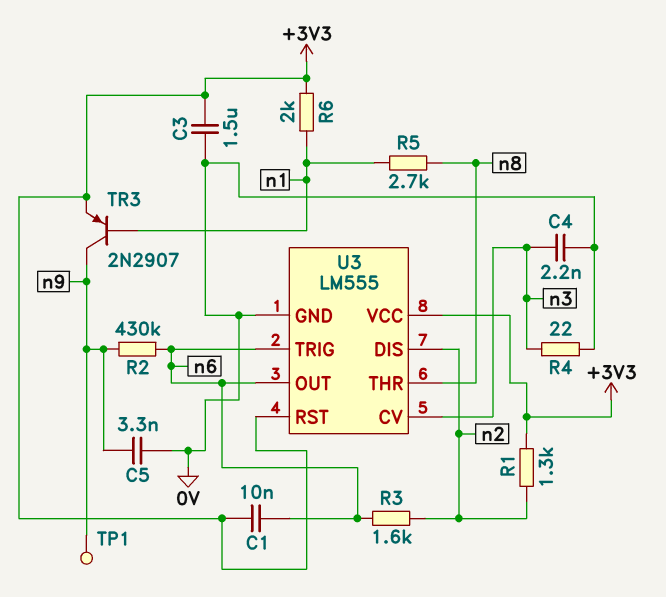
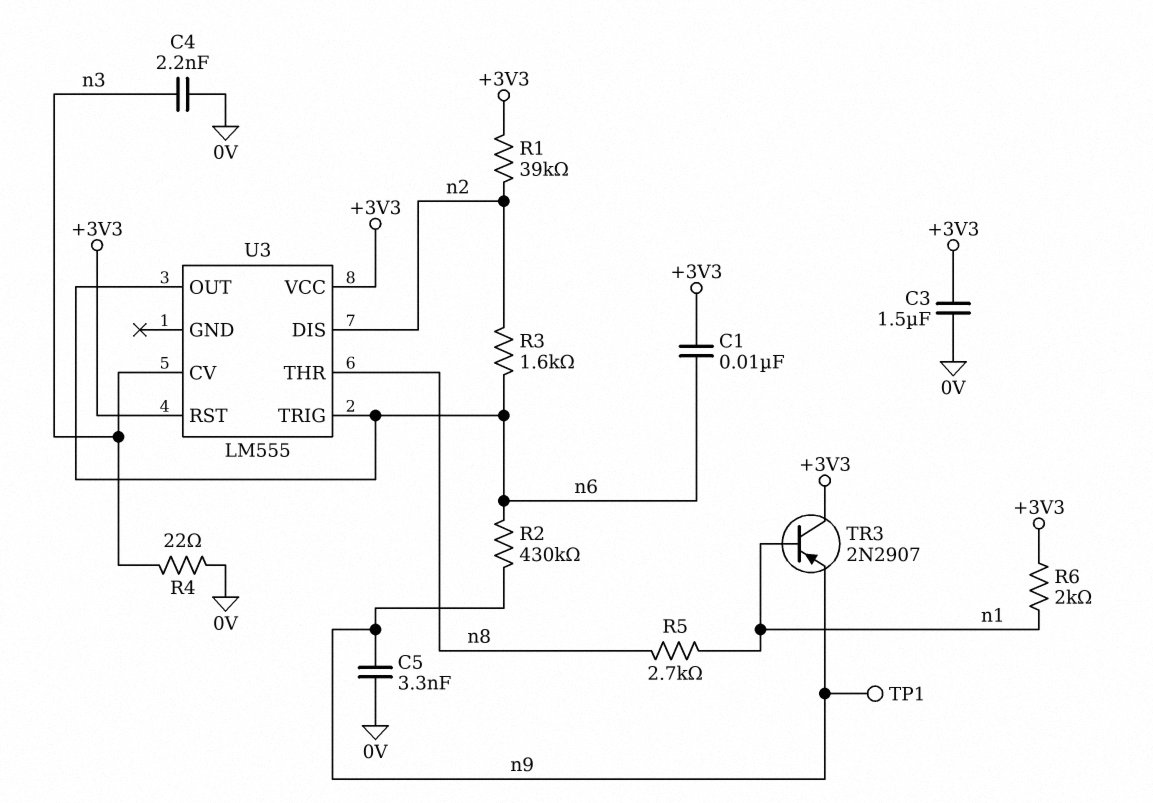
R1: 1.3k (+3V3, n2) -> 39k (+3V3, n2)
TR3: PNP 2N2907 (B n1, C n9, E +3V3) -> PNP 2N2907 (B n1, C +3V3, E n9)
U3 pin GND: 0V -> none

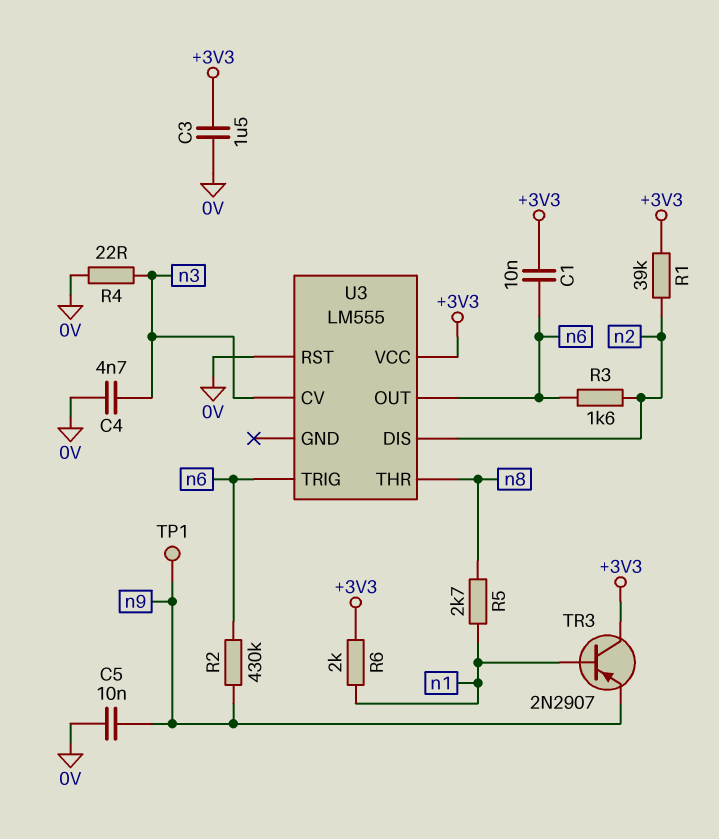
C4: 2.2nF (0V, n3) -> 4.7nF (0V, n3)
C5: 3.3nF (0V, n9) -> 10nF (0V, n9)
U3 pin RST: +3V3 -> 0V

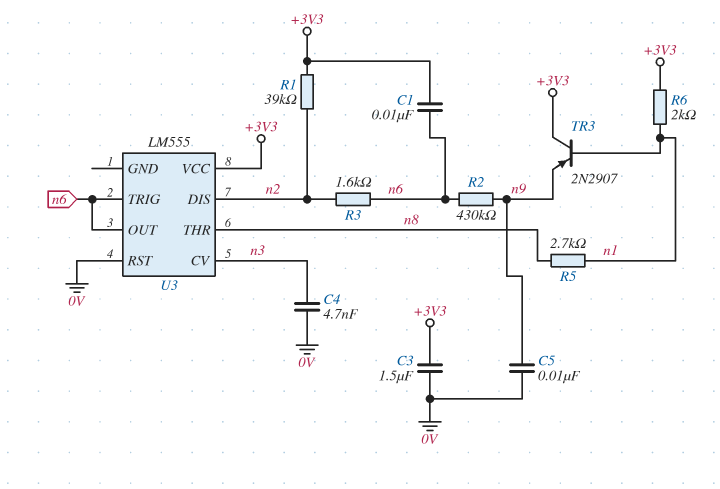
R4: 22 (0V, n3) -> none
TP1: test point (n9) -> none

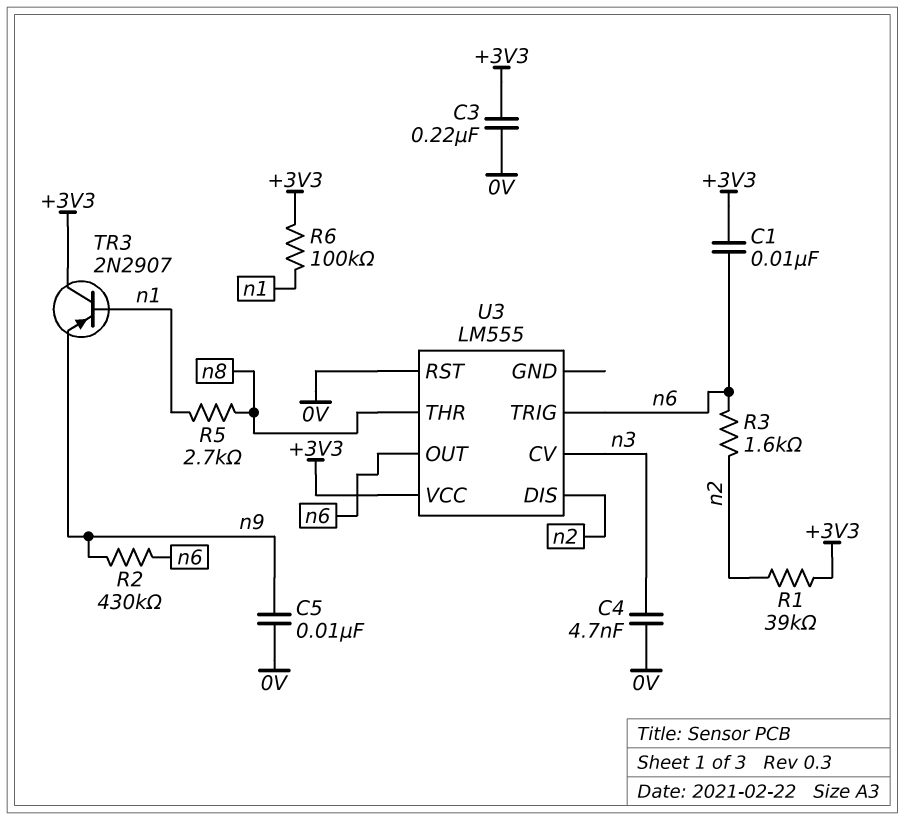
C3: 1.5uF (+3V3, 0V) -> 220nF (+3V3, 0V)
R6: 2k (+3V3, n1) -> 100k (+3V3, n1)

